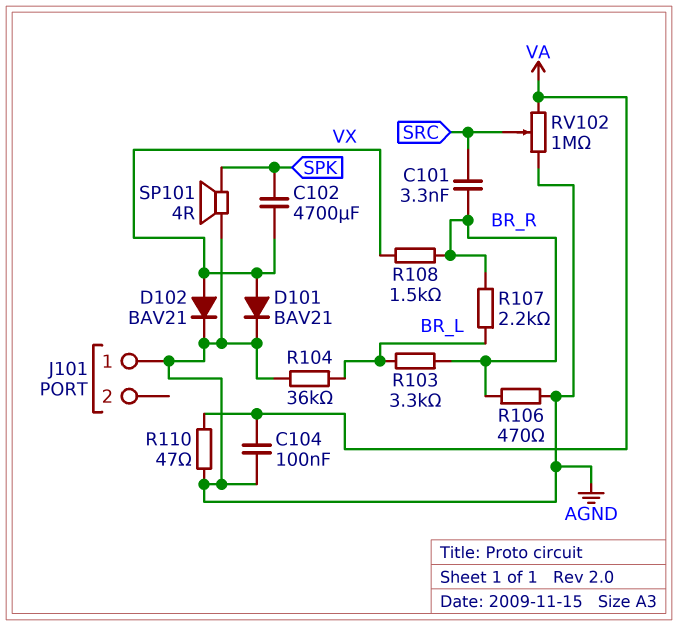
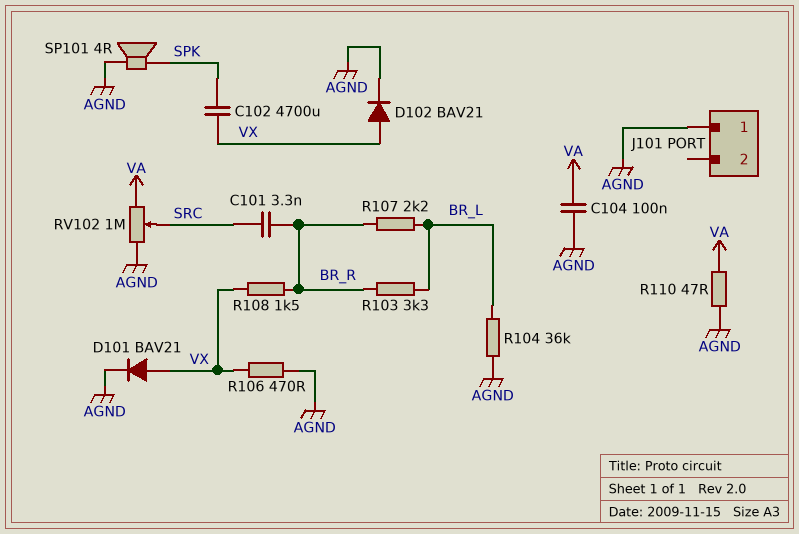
R106: 470 (AGND, BR_R) -> 470 (AGND, VX)

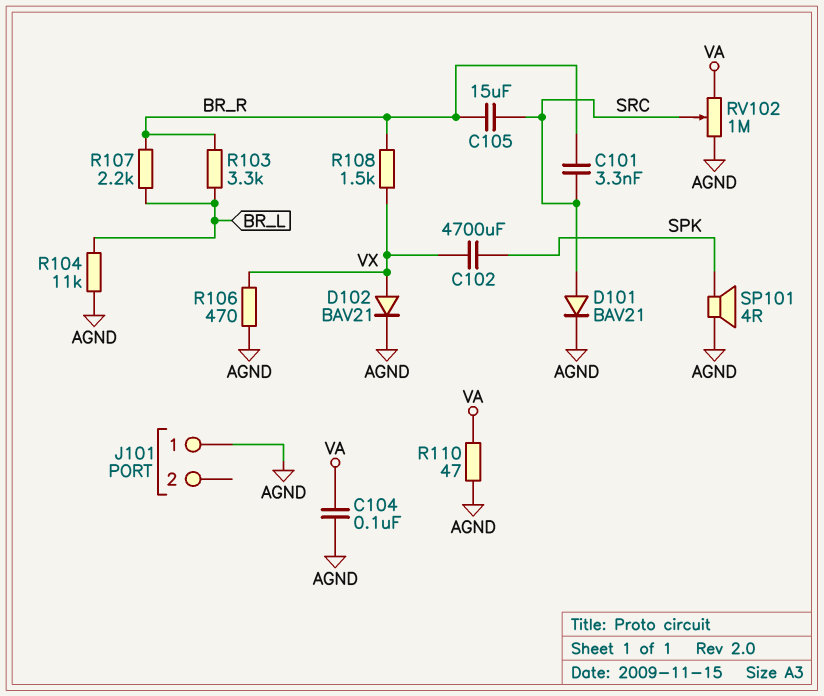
C105: none -> 15uF (BR_R, SRC)
D101: diode BAV21 (A VX, K AGND) -> diode BAV21 (A SRC, K AGND)
R104: 36k (AGND, BR_L) -> 11k (AGND, BR_L)

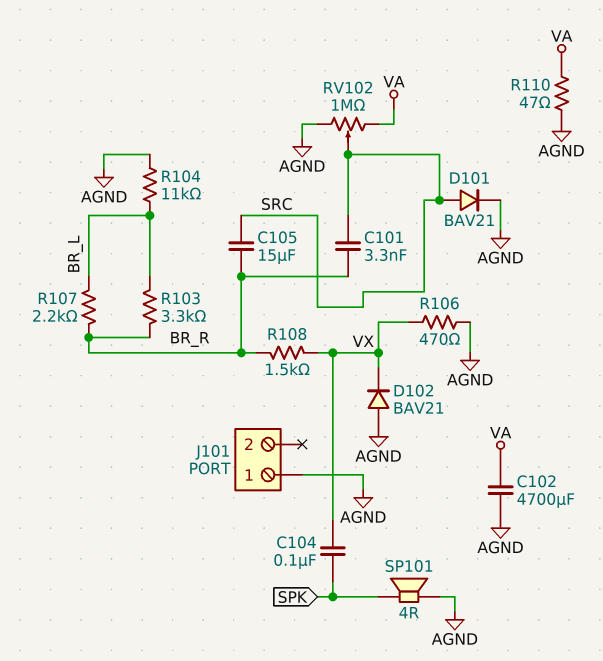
C102: 4700uF (SPK, VX) -> 4700uF (AGND, VA)
C104: 100nF (AGND, VA) -> 100nF (SPK, VX)
D102: diode BAV21 (A VX, K AGND) -> diode BAV21 (A AGND, K VX)

